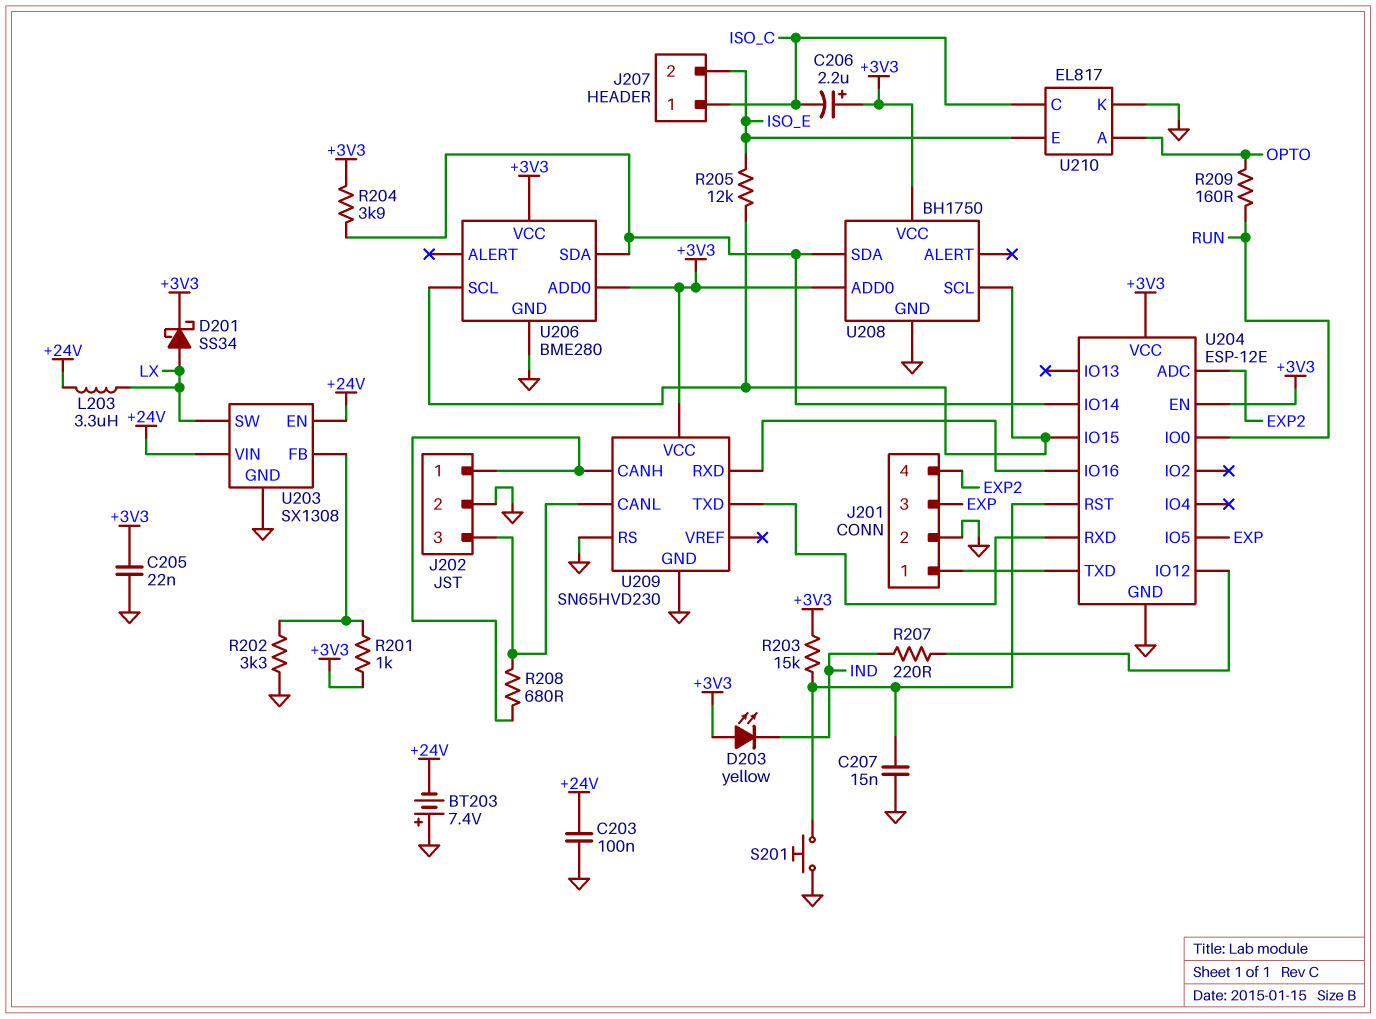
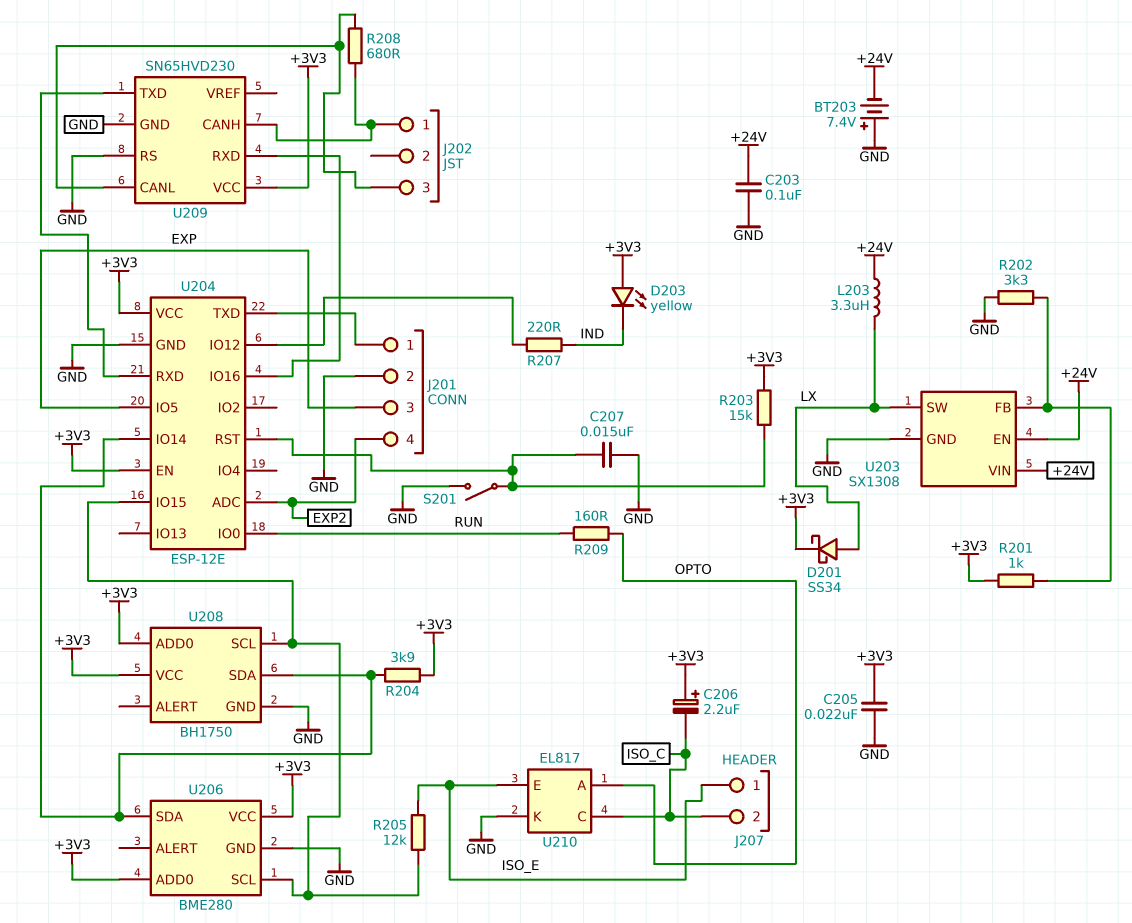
J202 pin 2: GND -> none
J207 pin 1: ISO_C -> ISO_E
J207 pin 2: ISO_E -> ISO_C
S201: button (GND, U204/RST) -> switch (GND, U204/RST)

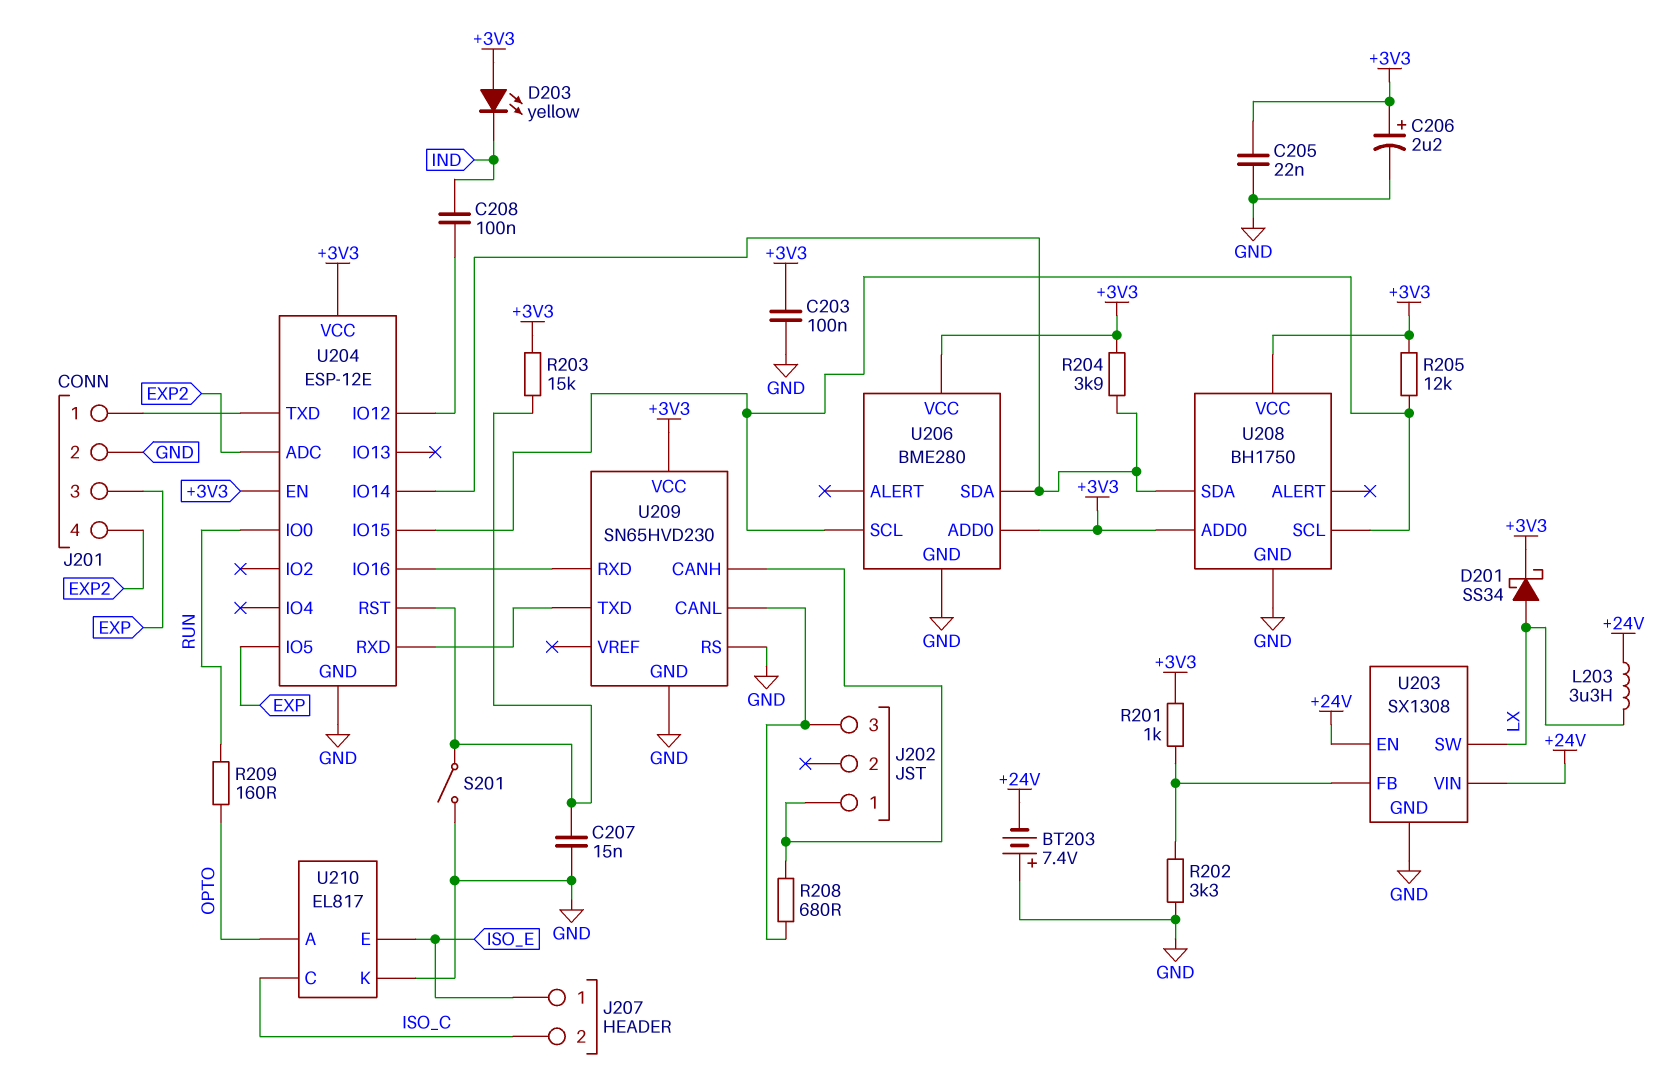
C203: 100nF (+24V, GND) -> 100nF (+3V3, GND)
C206: 2.2uF (plus +3V3, minus ISO_C) -> 2.2uF (plus +3V3, minus GND)
C208: none -> 100nF (IND, U204/IO12)
R205: 12k (ISO_E, U204/IO15) -> 12k (+3V3, U204/IO15)
R207: 220 (IND, U204/IO12) -> none

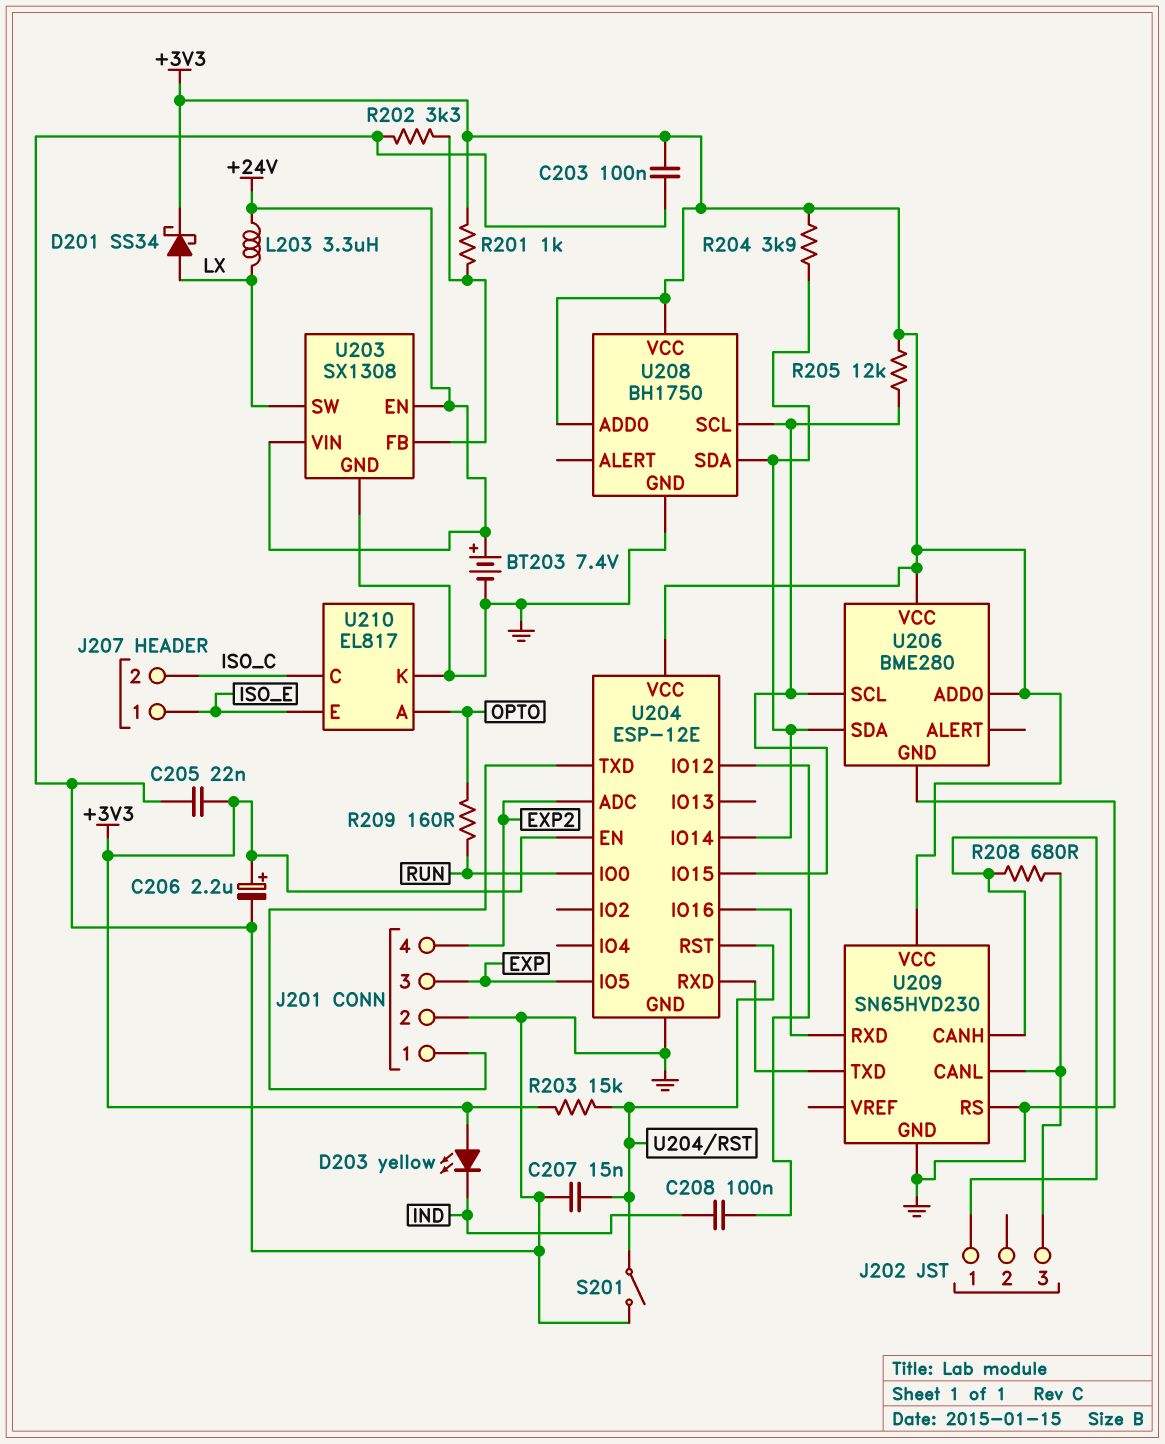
BT203: 7.4V (plus GND, minus +24V) -> 7.4V (plus +24V, minus GND)

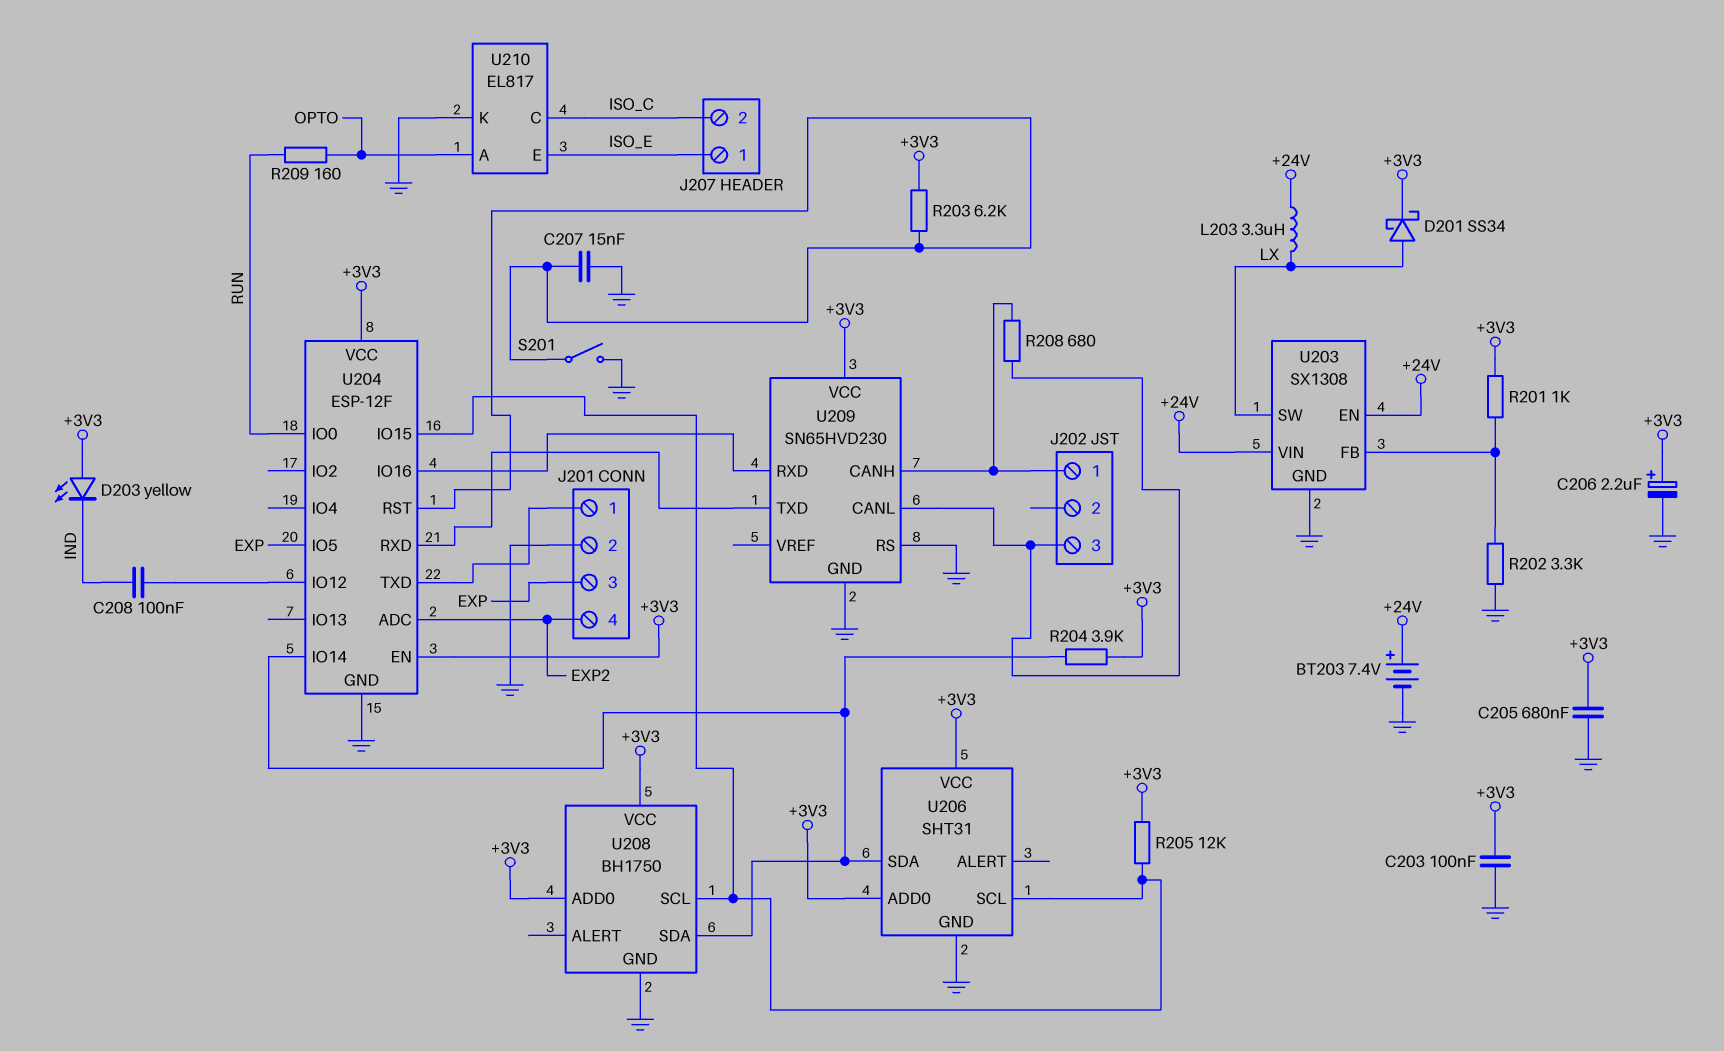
C205: 22nF (+3V3, GND) -> 680nF (+3V3, GND)
R203: 15k (+3V3, U204/RST) -> 6.2k (+3V3, U204/RST)
U204: ESP-12E -> ESP-12F
U206: BME280 -> SHT31

